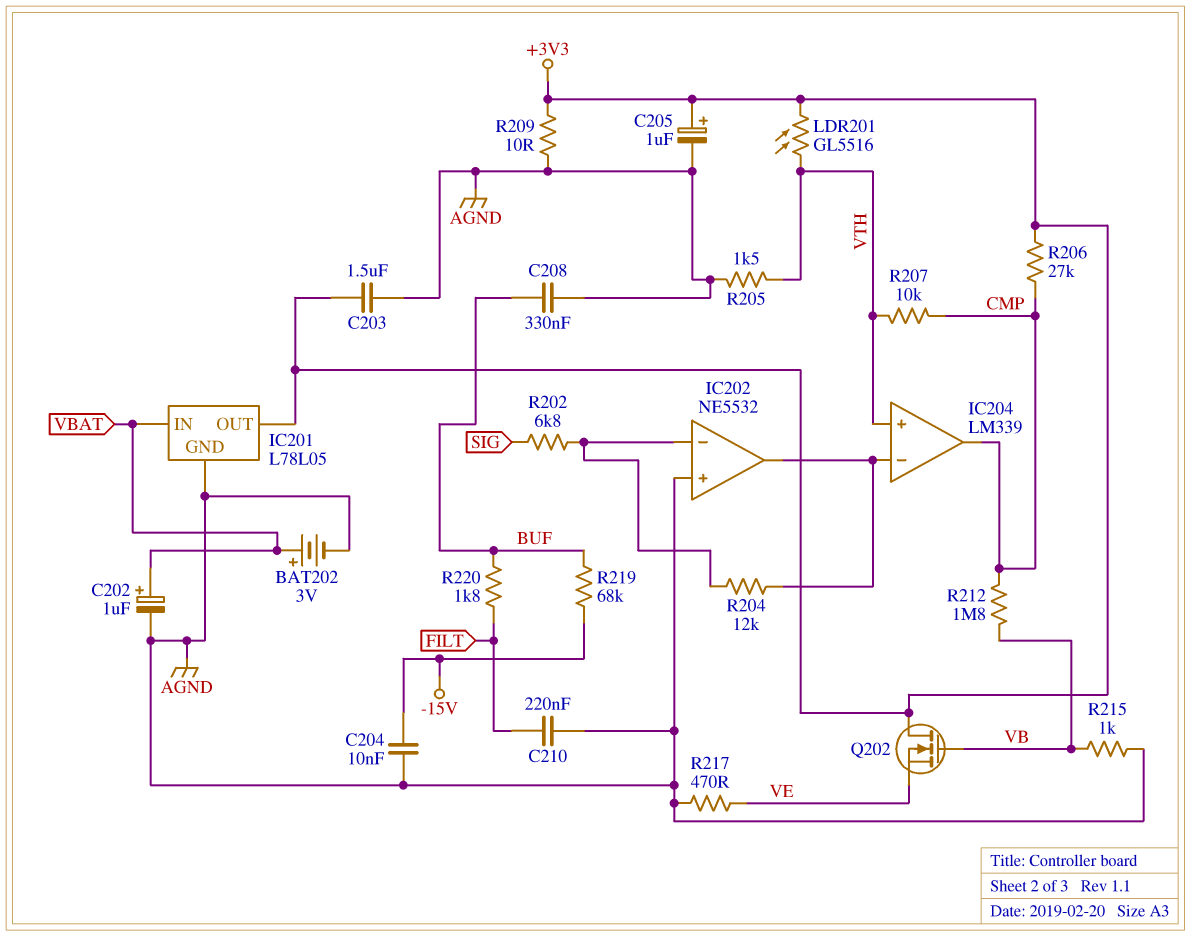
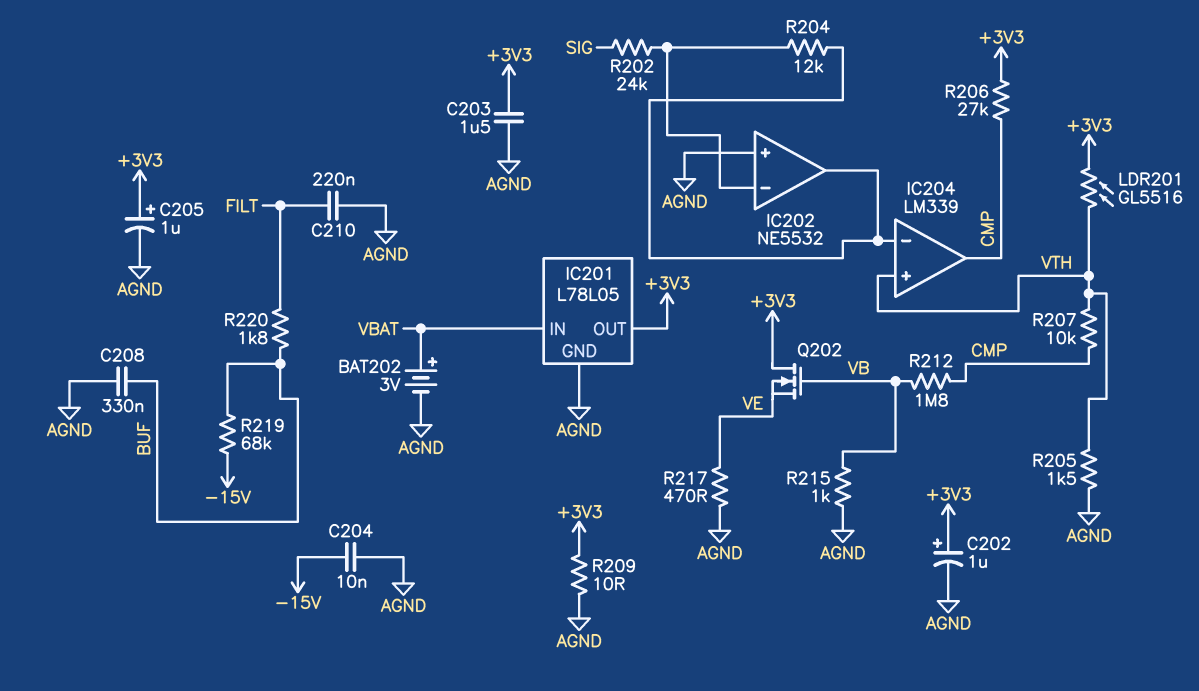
C202: 1uF (plus VBAT, minus AGND) -> 1uF (plus +3V3, minus AGND)
R202: 6.8k (IC202/in-, SIG) -> 24k (IC202/in-, SIG)

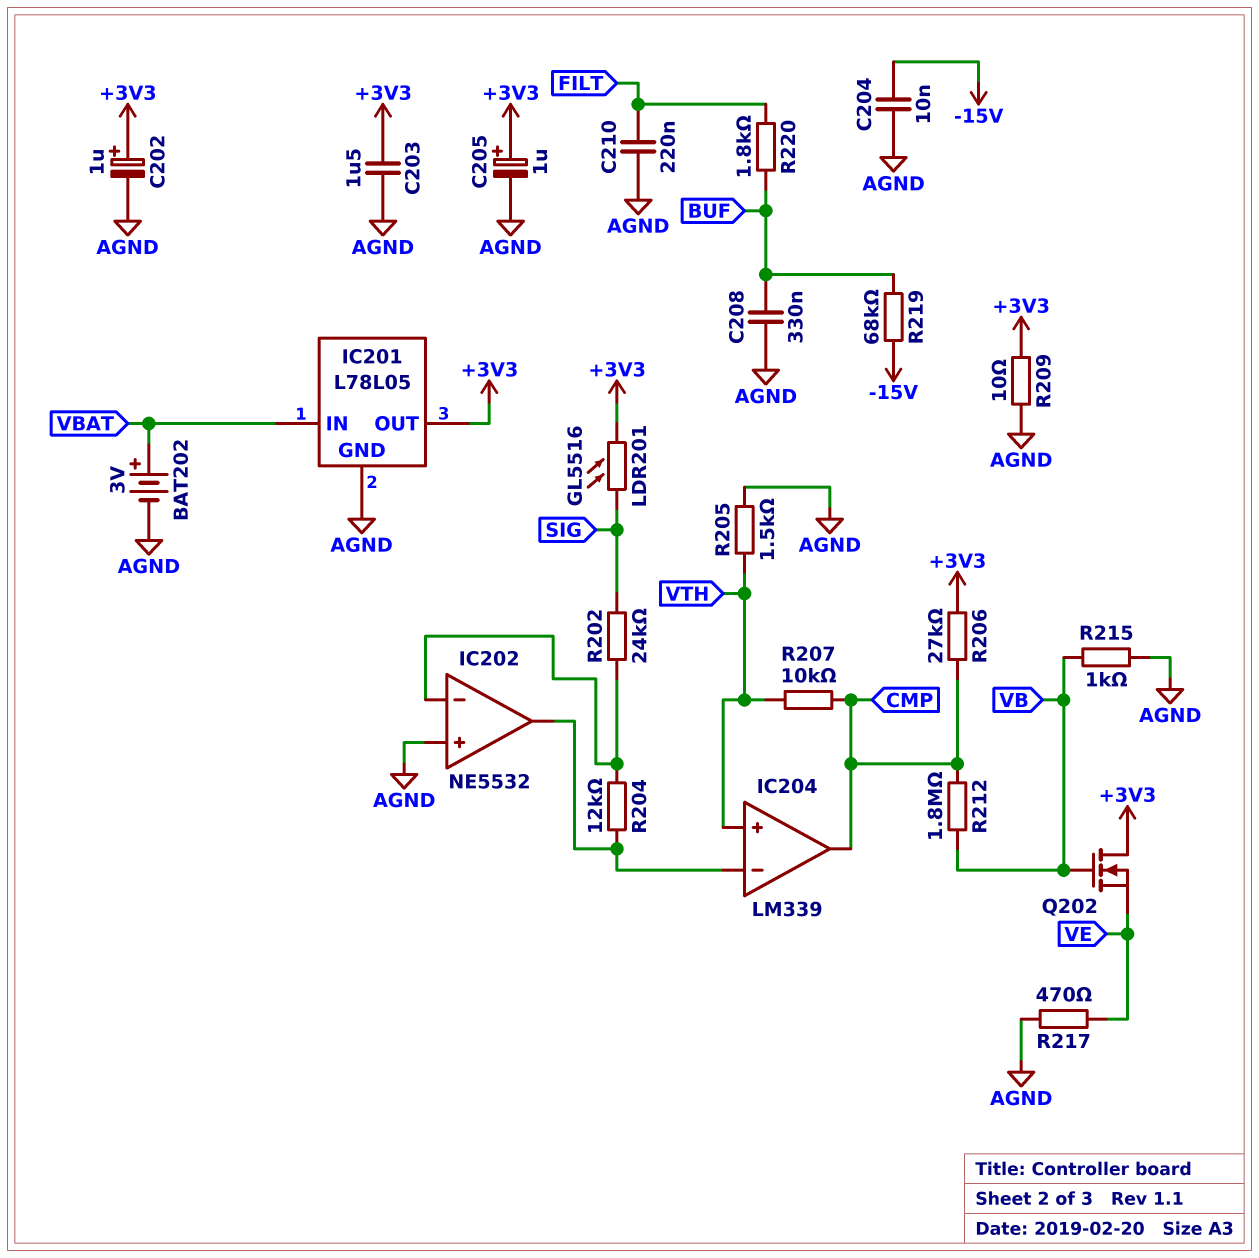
LDR201: GL5516 (+3V3, VTH) -> GL5516 (+3V3, SIG)

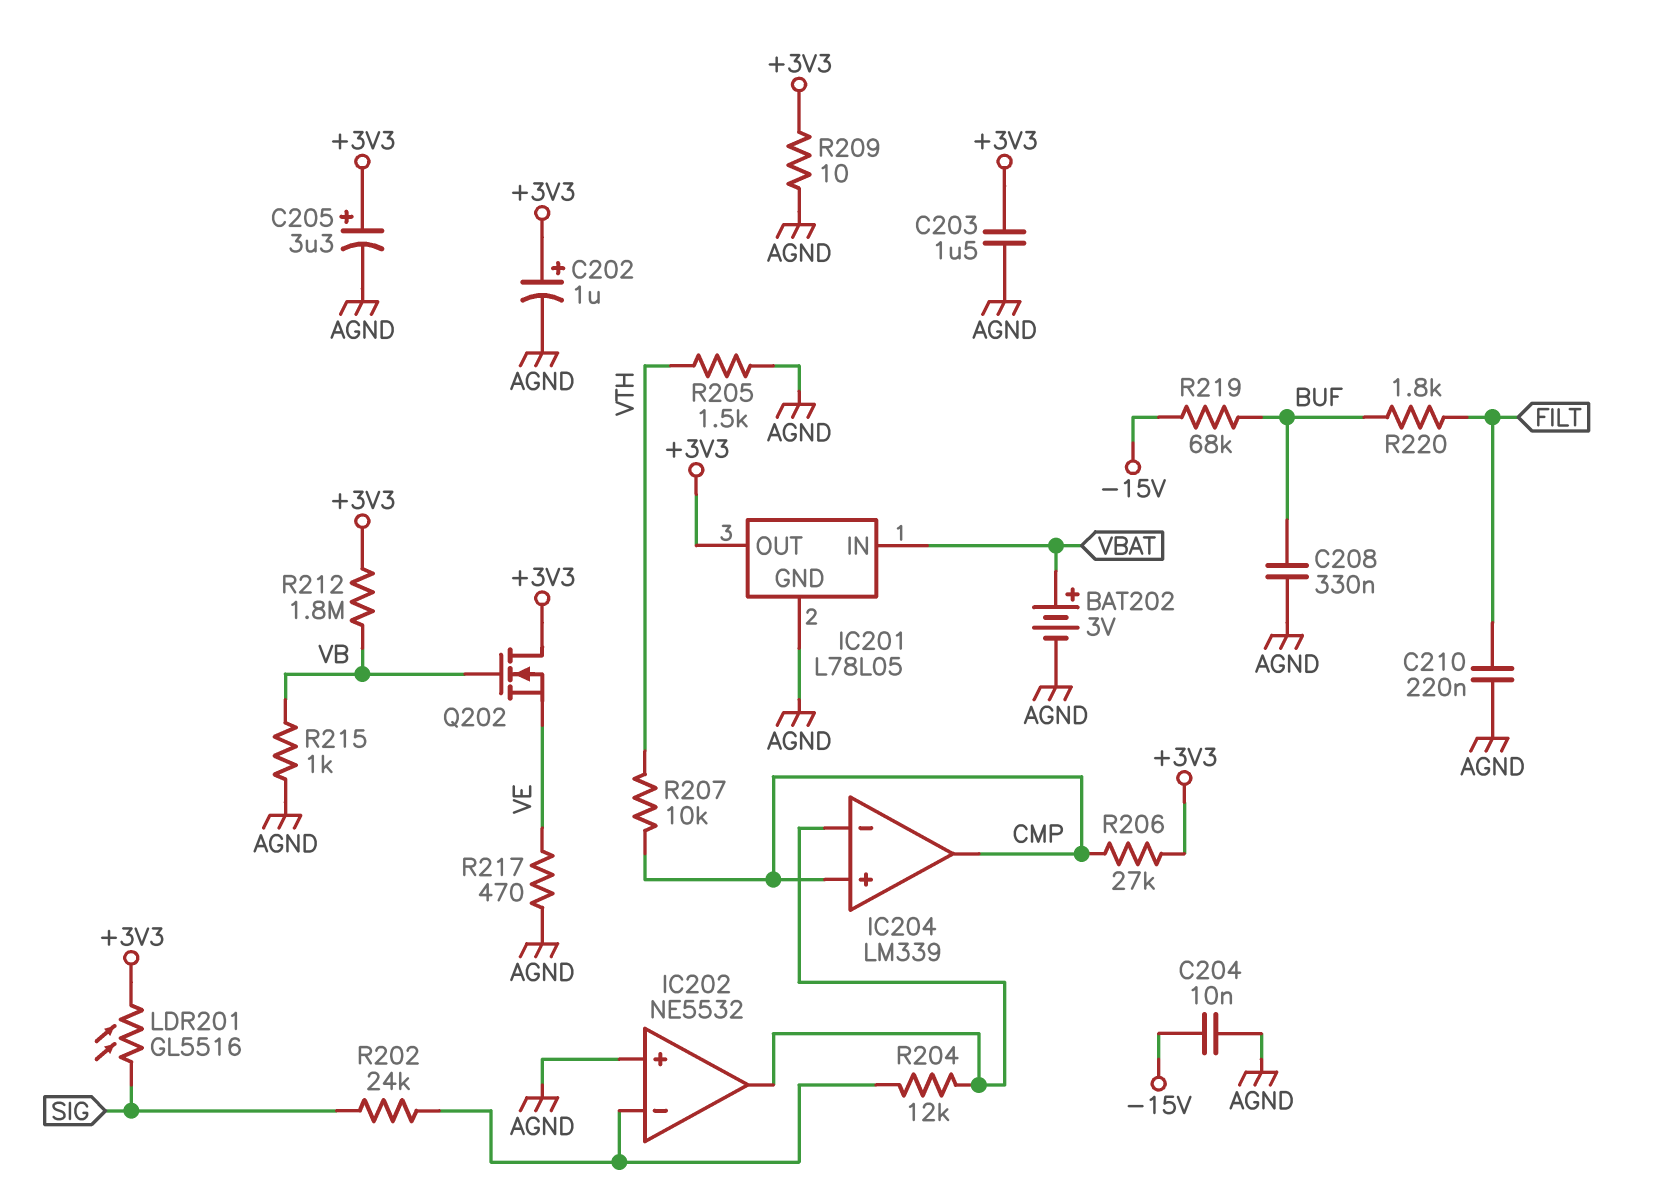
C205: 1uF (plus +3V3, minus AGND) -> 3.3uF (plus +3V3, minus AGND)
IC204 pin in+: VTH -> CMP
R212: 1.8M (CMP, VB) -> 1.8M (+3V3, VB)

